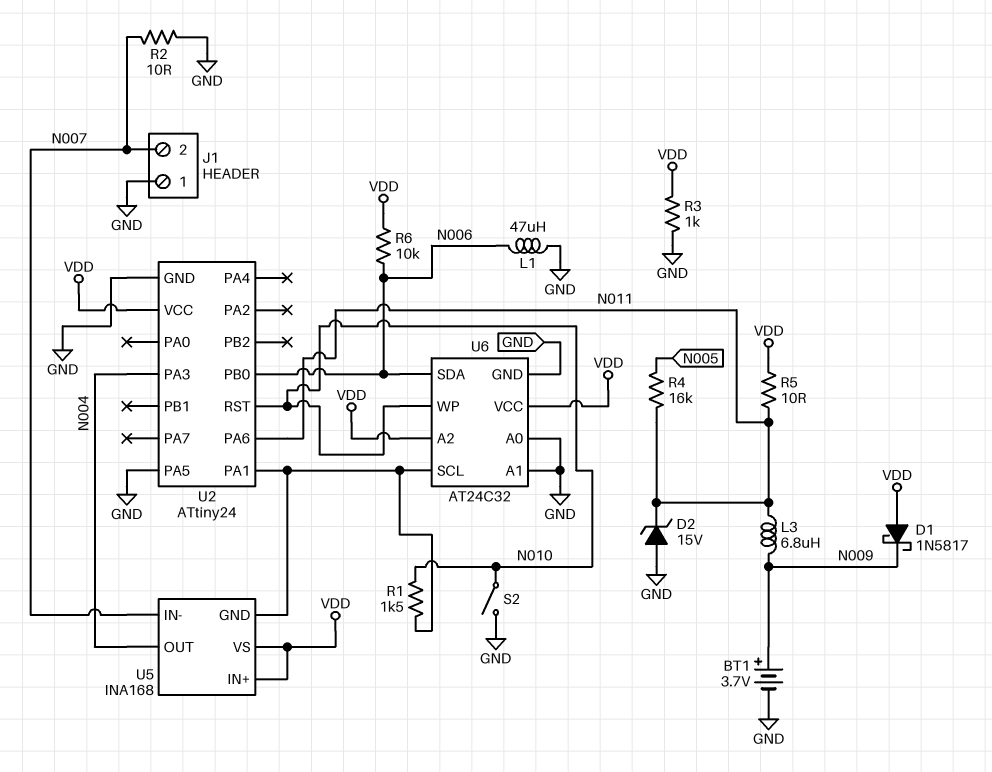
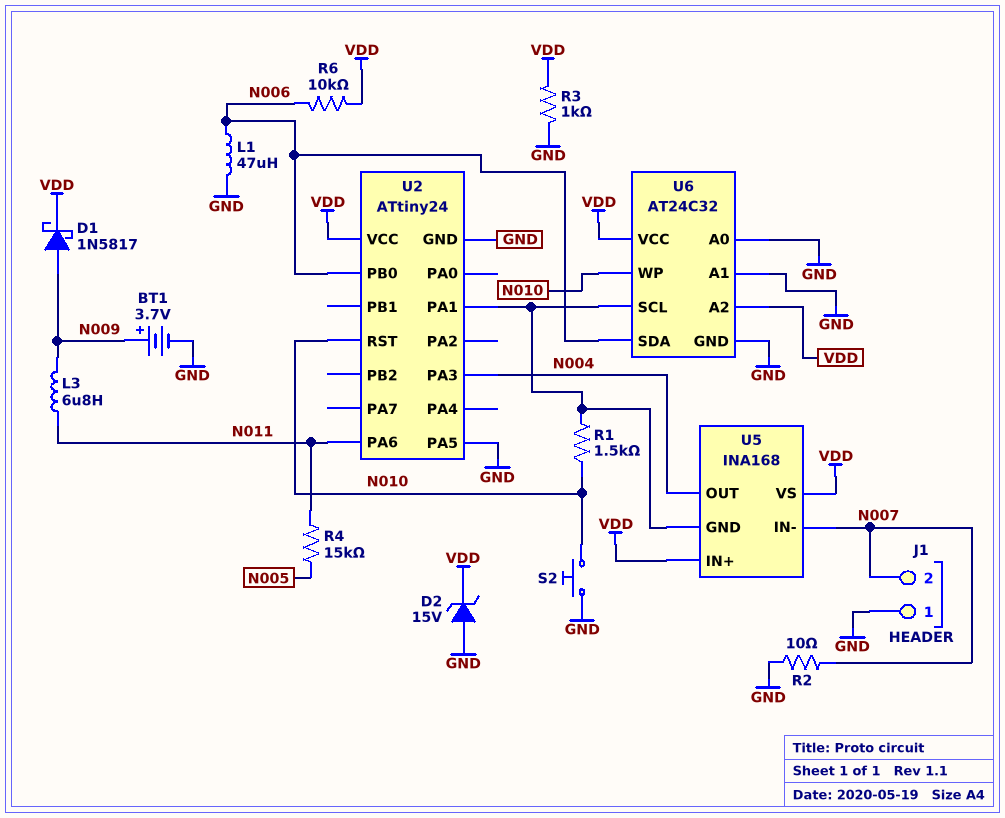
D1: schottky 1N5817 (A VDD, K N009) -> schottky 1N5817 (A N009, K VDD)
D2: zener 15V (A GND, K N011) -> zener 15V (A GND, K VDD)
R4: 16k (N005, N011) -> 15k (N005, N011)
R5: 10 (N011, VDD) -> none
S2: switch (GND, N010) -> button (GND, N010)

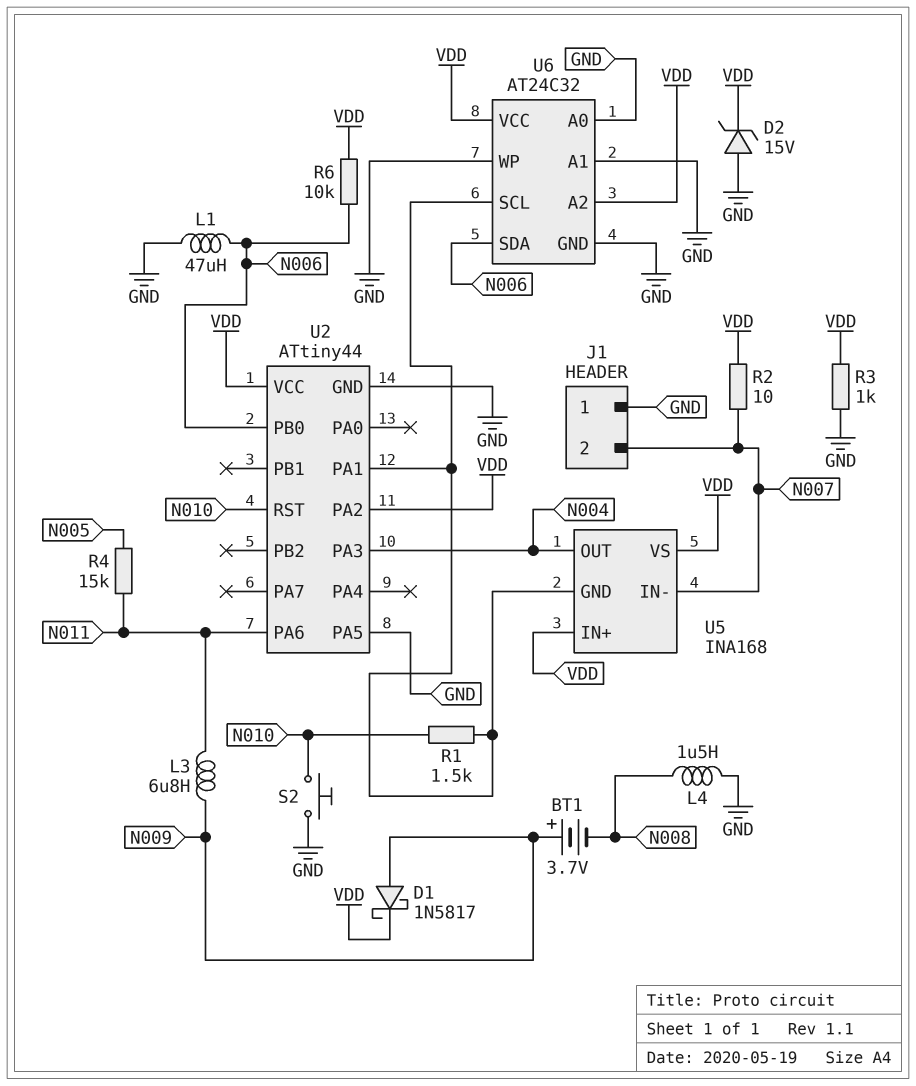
BT1: 3.7V (plus N009, minus GND) -> 3.7V (plus N009, minus N008)
L4: none -> 1.5uH (GND, N008)
R2: 10 (GND, N007) -> 10 (N007, VDD)
U2: ATtiny24 -> ATtiny44
U2 pin PA2: none -> VDD
U6 pin WP: N010 -> GND

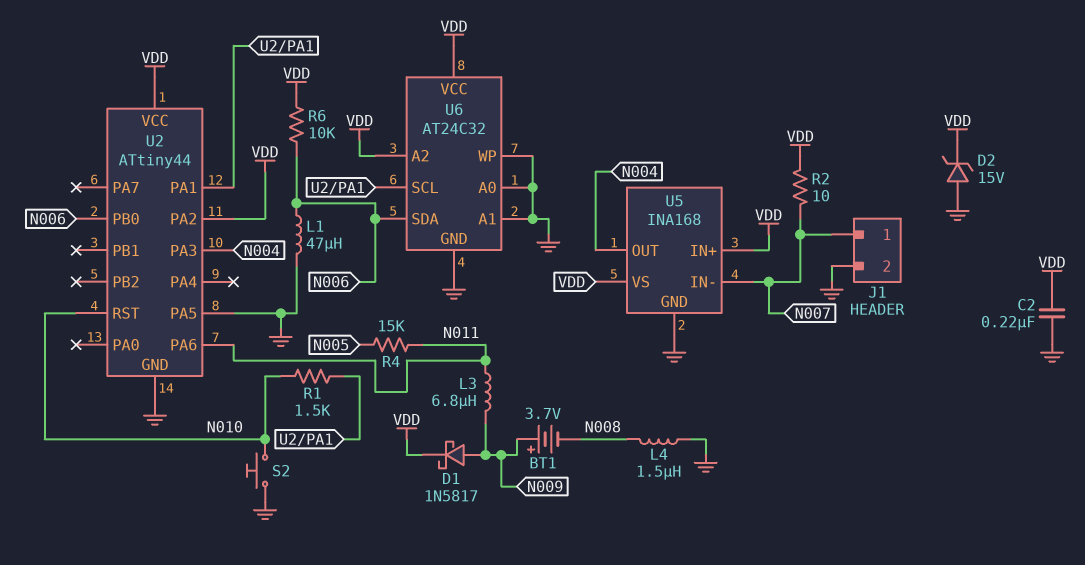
C2: none -> 220nF (GND, VDD)
J1 pin 1: GND -> N007
J1 pin 2: N007 -> GND
R3: 1k (GND, VDD) -> none
U5 pin GND: U2/PA1 -> GND

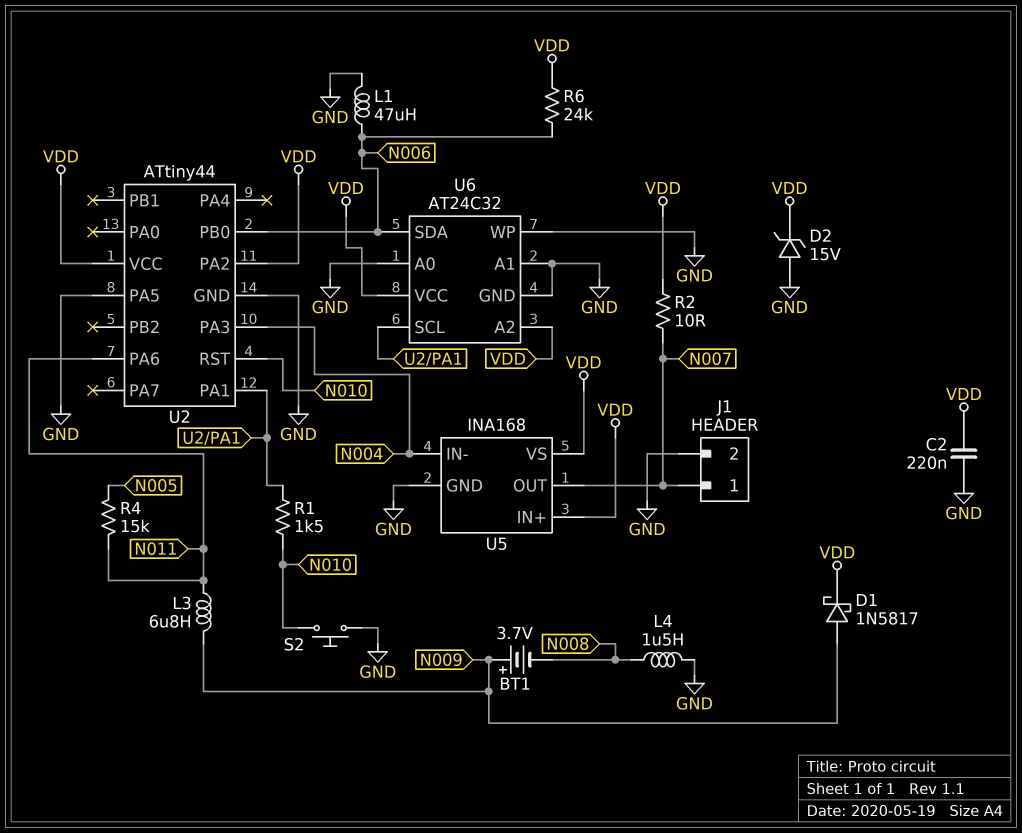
R6: 10k (N006, VDD) -> 24k (N006, VDD)
U5 pin IN-: N007 -> N004
U5 pin OUT: N004 -> N007

